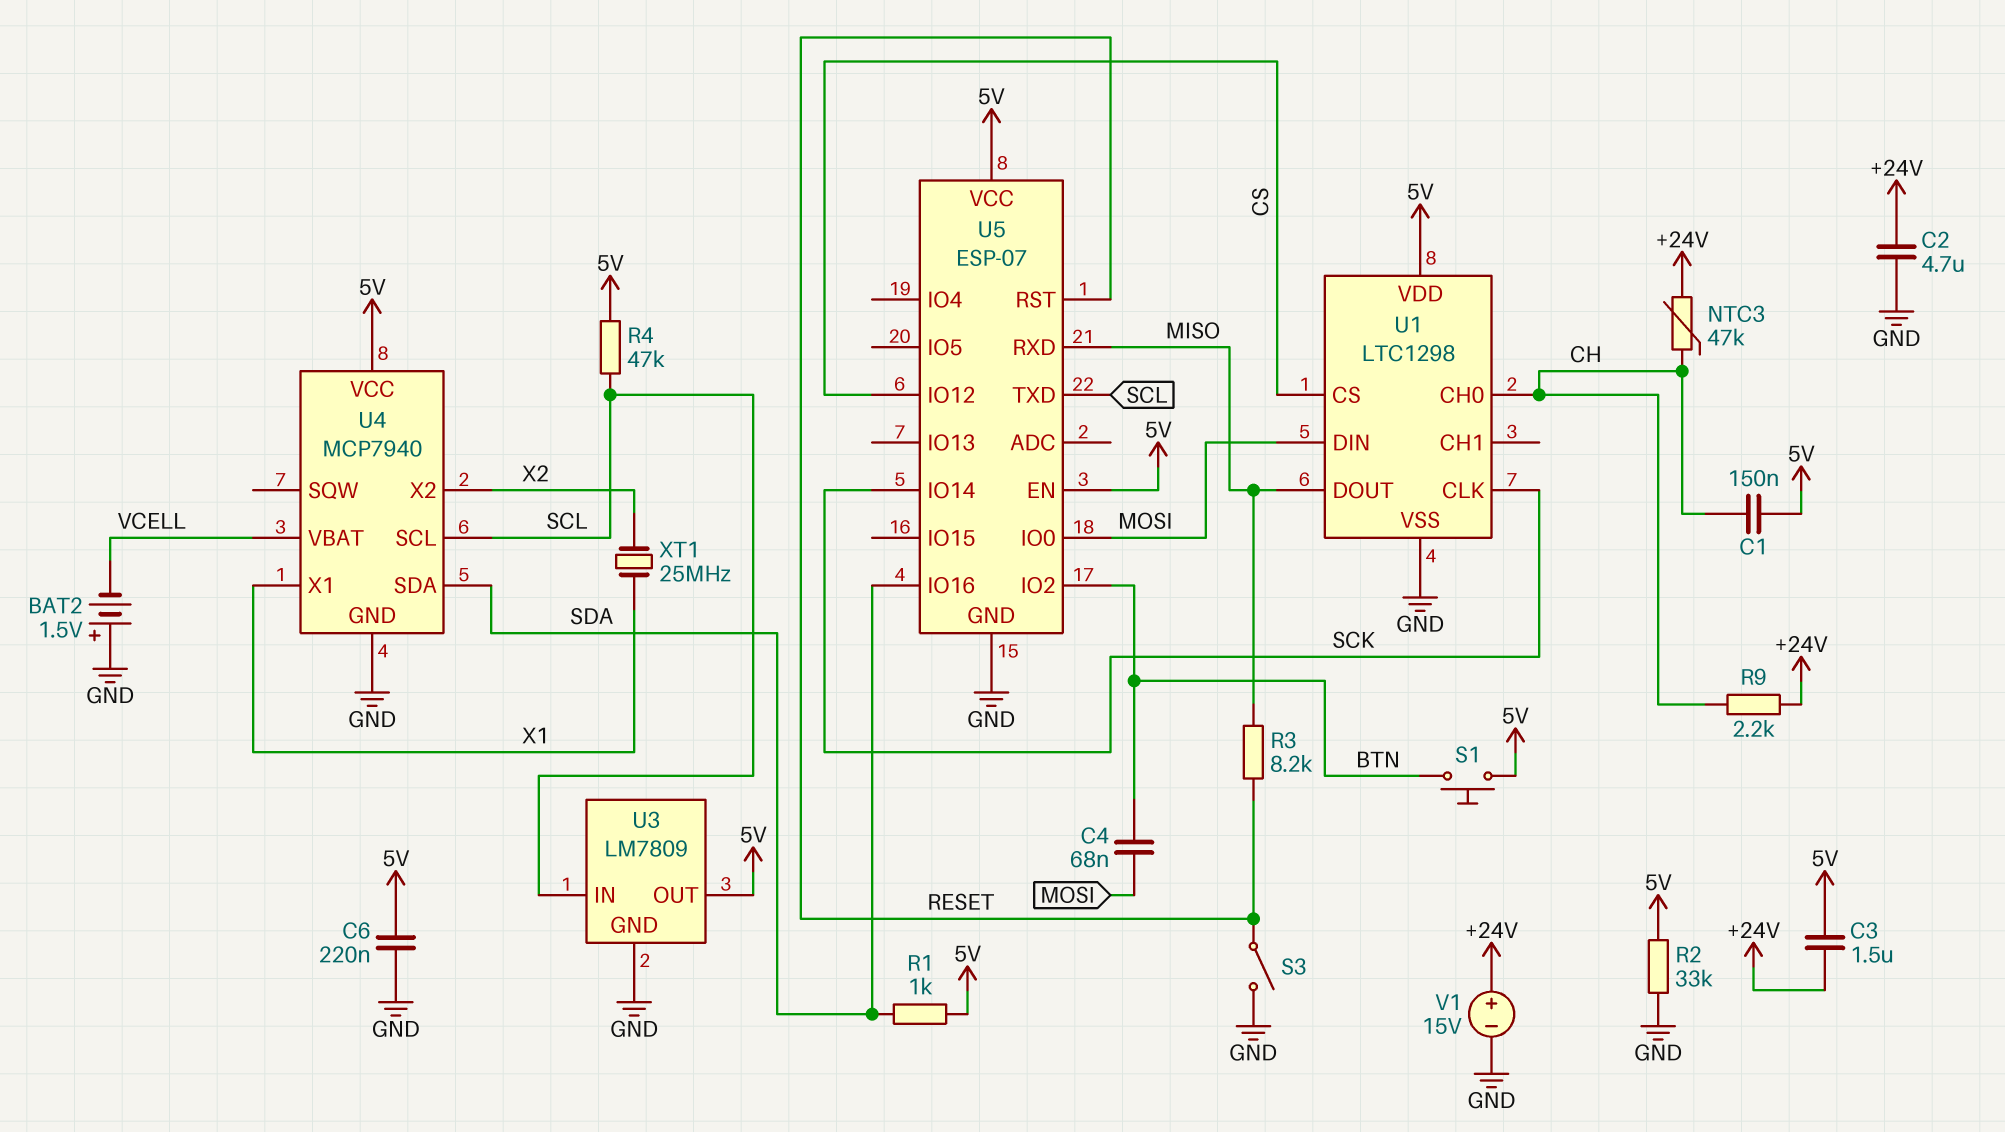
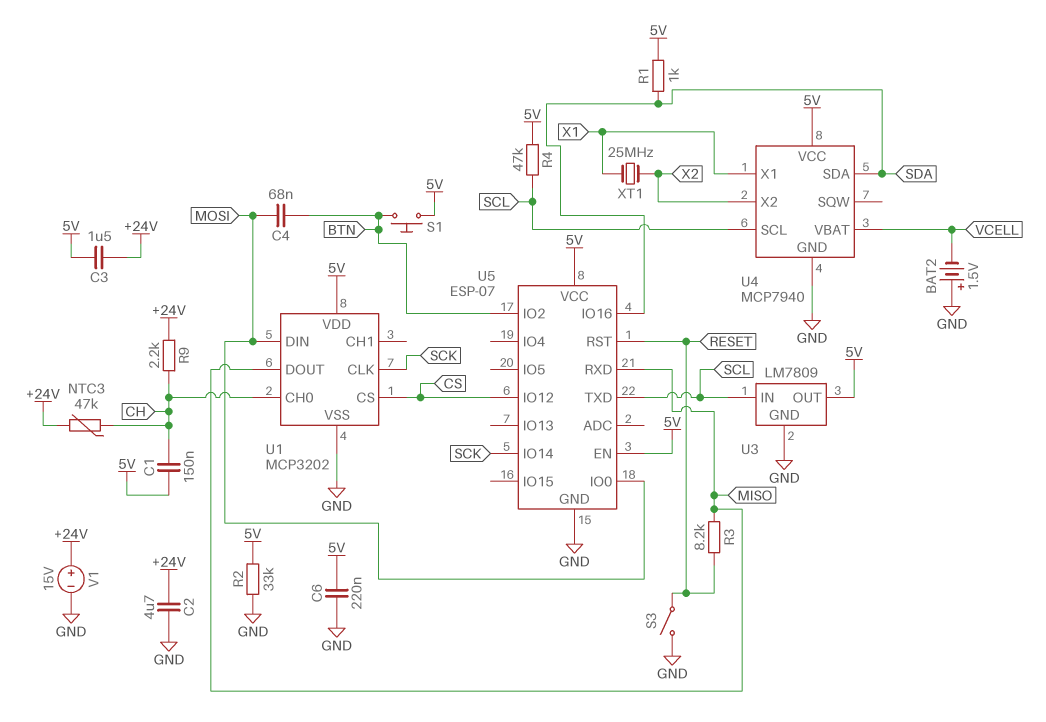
U1: LTC1298 -> MCP3202

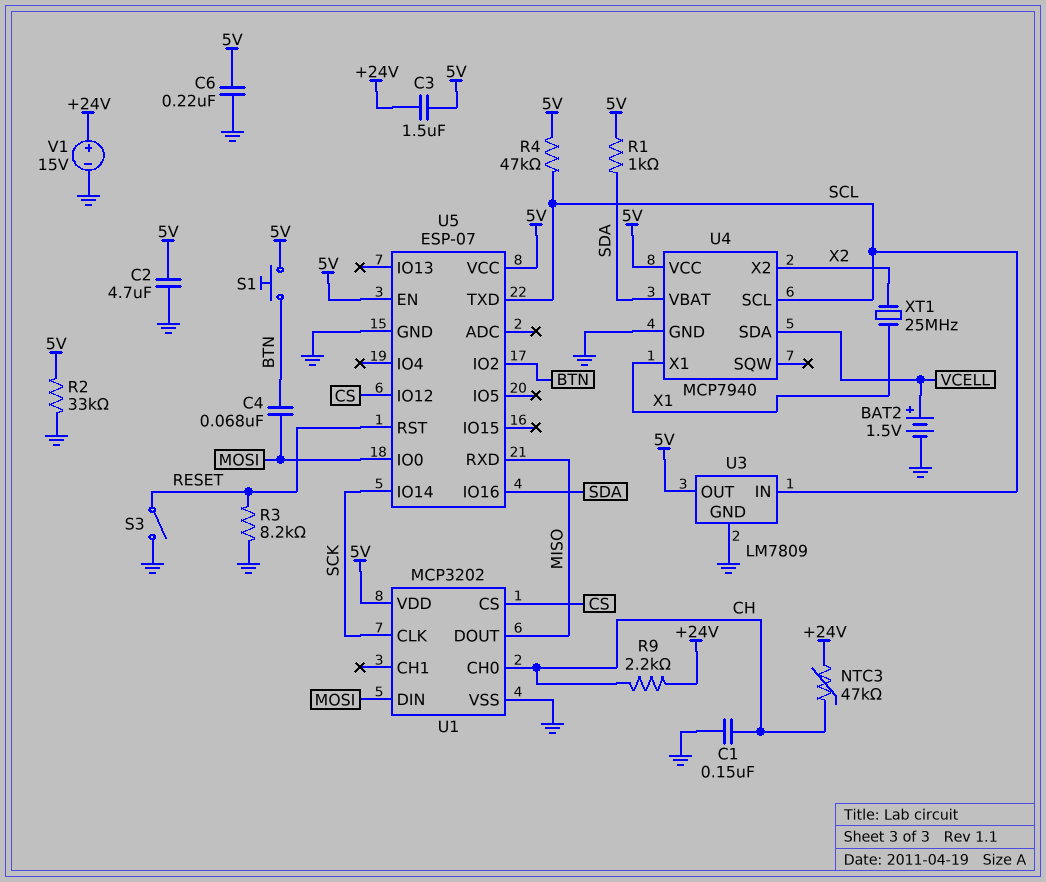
BAT2: 1.5V (plus GND, minus VCELL) -> 1.5V (plus VCELL, minus GND)
C1: 150nF (5V, CH) -> 150nF (CH, GND)
C2: 4.7uF (+24V, GND) -> 4.7uF (5V, GND)
R3: 8.2k (MISO, RESET) -> 8.2k (GND, RESET)
U4 pin SDA: SDA -> VCELL
U4 pin VBAT: VCELL -> SDA

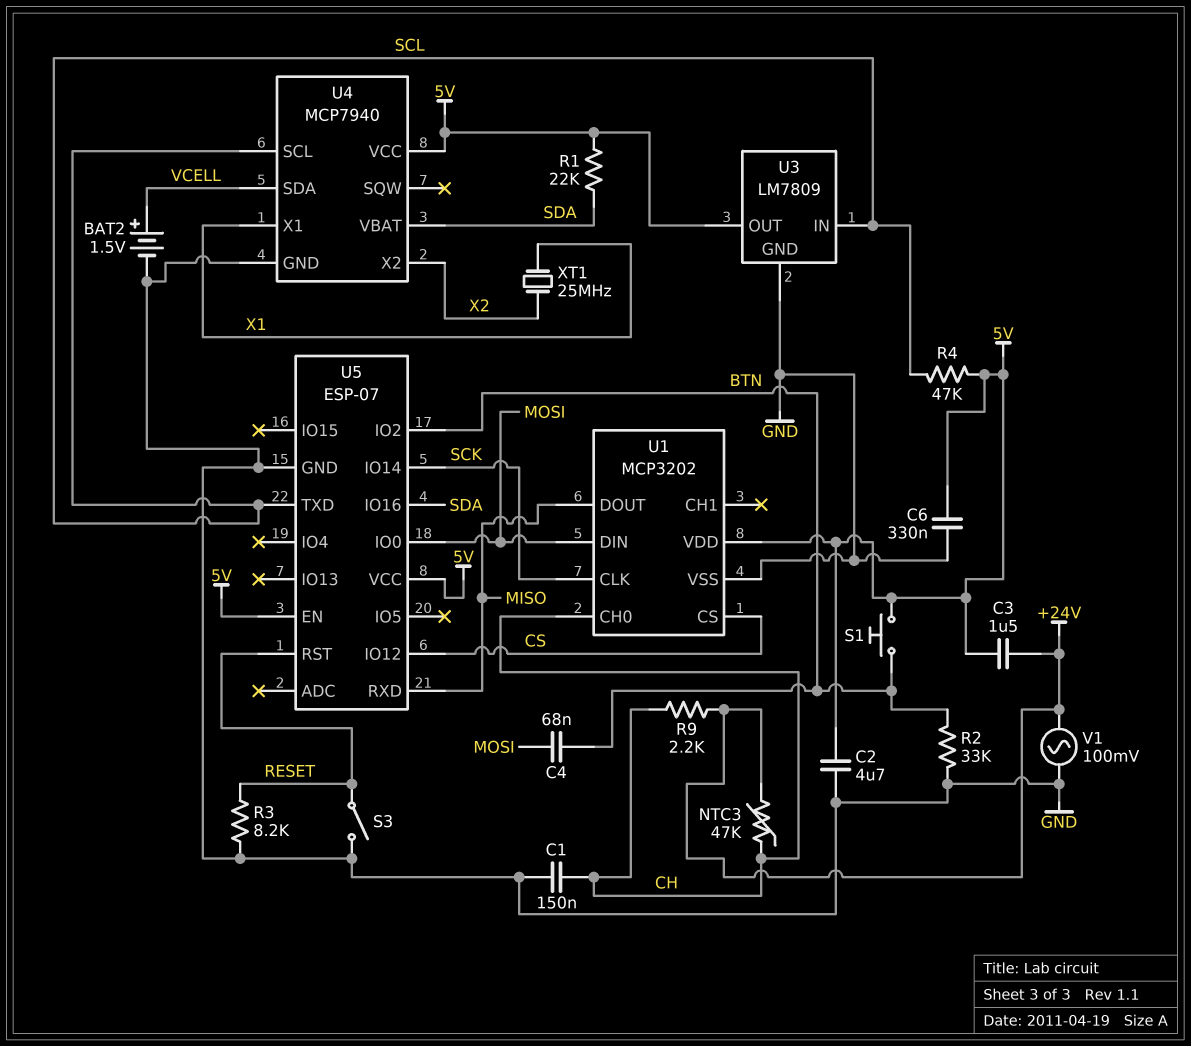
C6: 220nF (5V, GND) -> 330nF (5V, GND)
R1: 1k (5V, SDA) -> 22k (5V, SDA)
R2: 33k (5V, GND) -> 33k (BTN, GND)
V1: 15V (plus +24V, minus GND) -> AC 100mV (+24V, GND)

